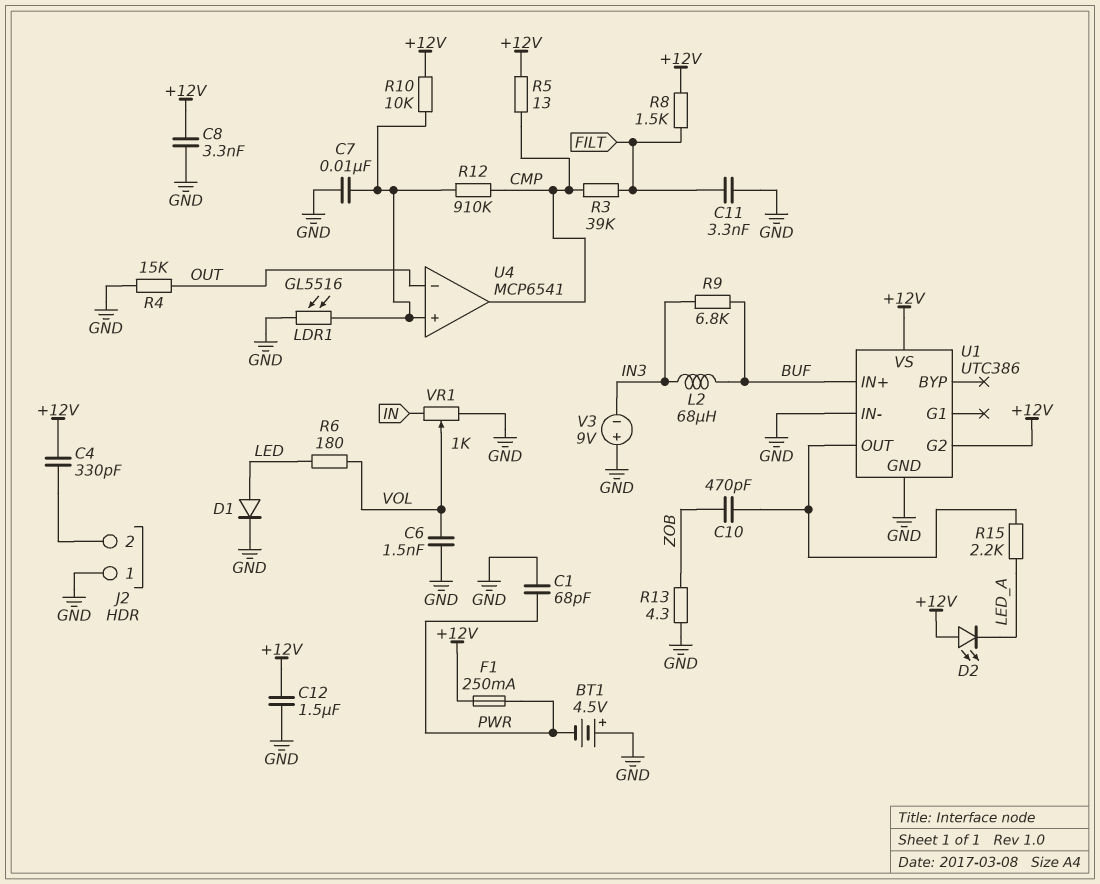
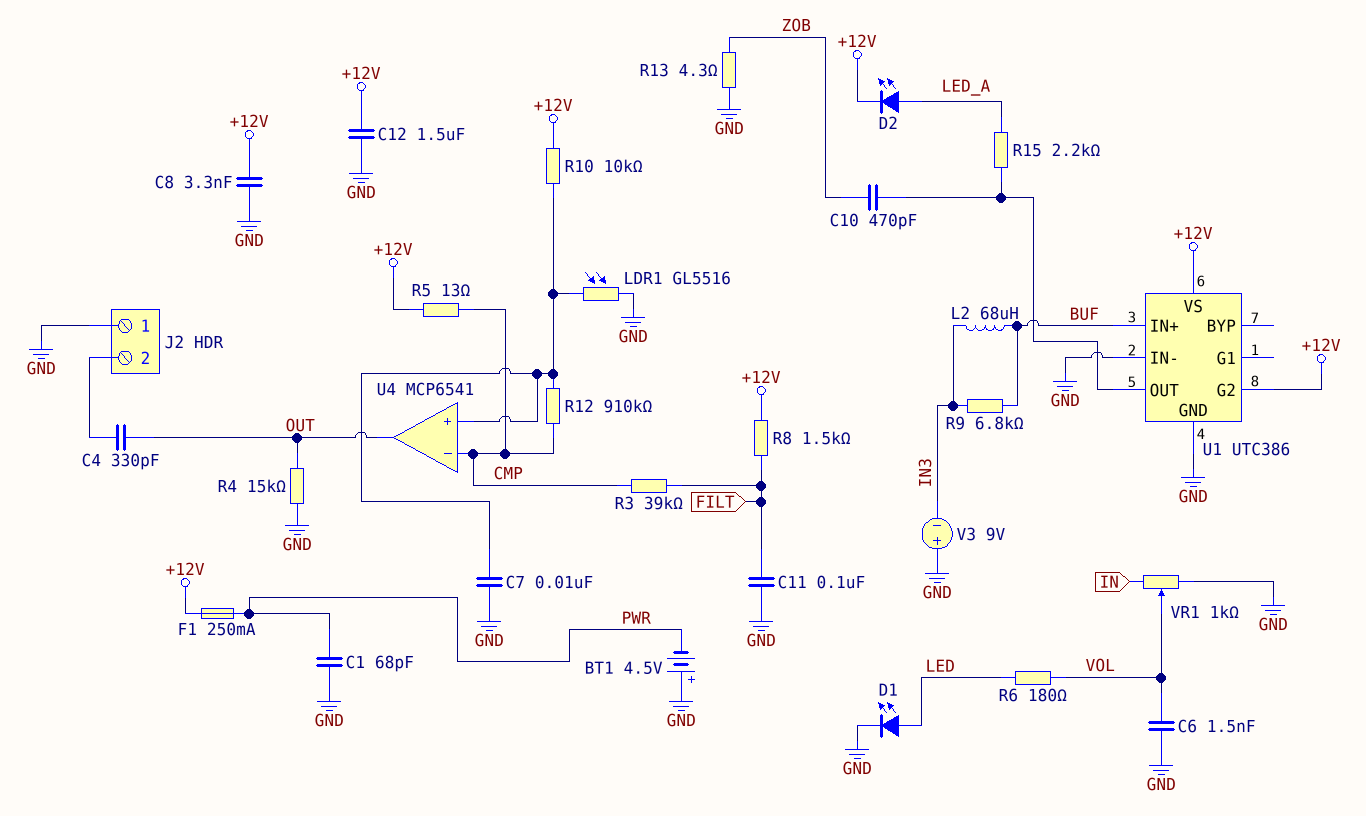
C4: 330pF (+12V, J2/2) -> 330pF (J2/2, OUT)
C11: 3.3nF (FILT, GND) -> 100nF (FILT, GND)
D1: diode (A LED, K GND) -> LED (A LED, K GND)
D2: LED (A +12V, K LED_A) -> LED (A LED_A, K +12V)
U4 pin in-: OUT -> CMP
U4 pin out: CMP -> OUT

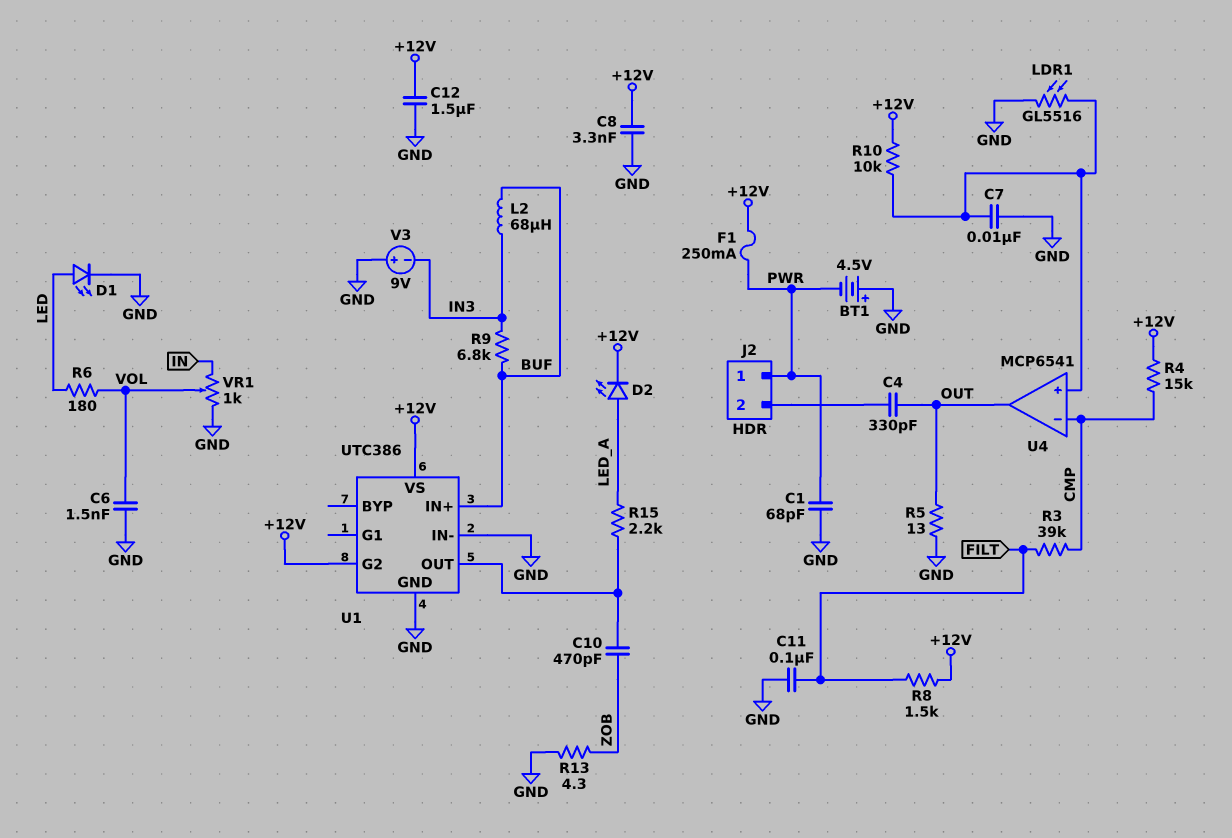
J2 pin 1: GND -> PWR
R4: 15k (GND, OUT) -> 15k (+12V, CMP)
R5: 13 (+12V, CMP) -> 13 (GND, OUT)
R12: 910k (CMP, U4/in+) -> none

